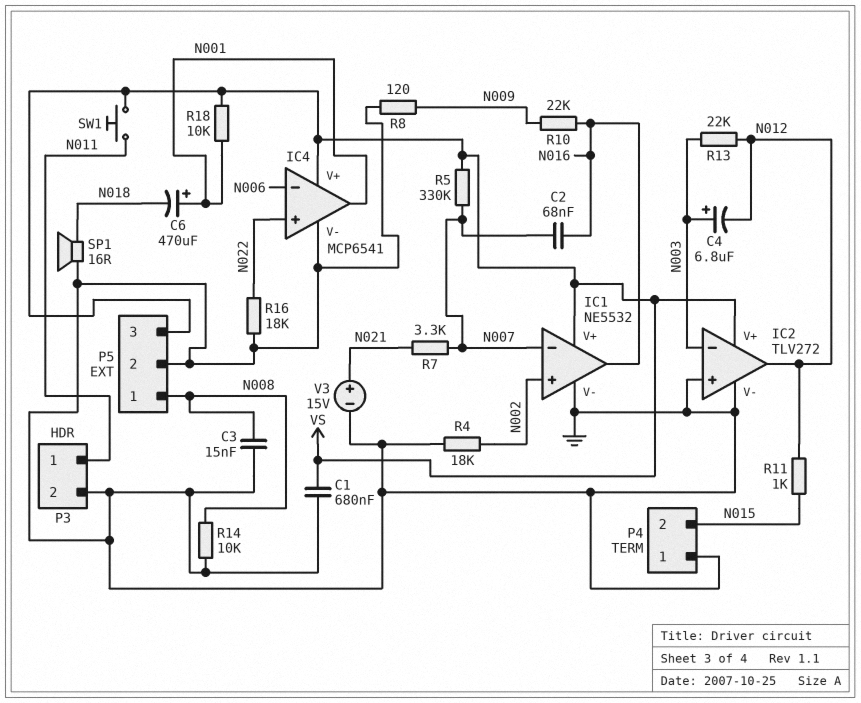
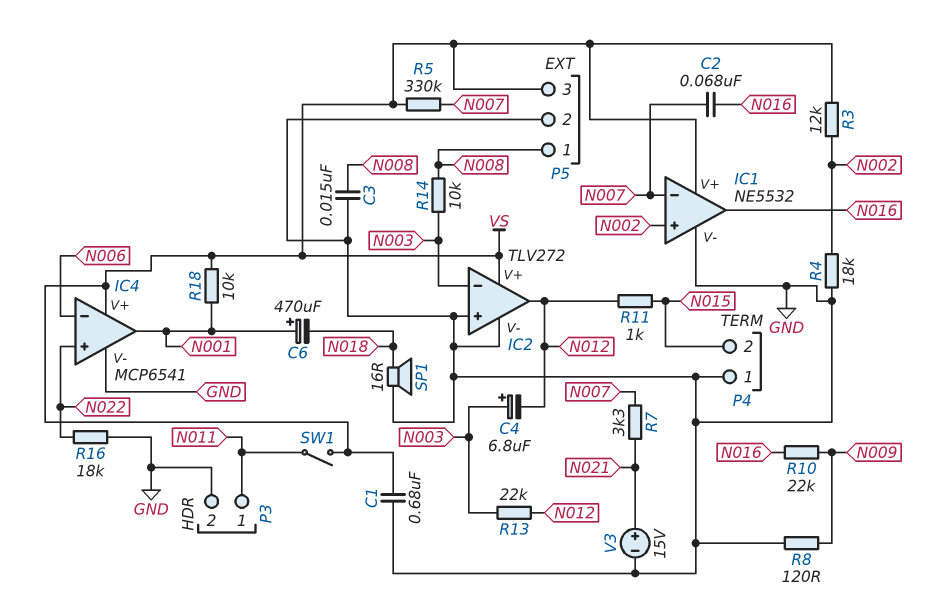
R3: none -> 12k (N002, VS)
R14: 10k (GND, N008) -> 10k (N003, N008)
SW1: button (N011, VS) -> switch (N011, VS)

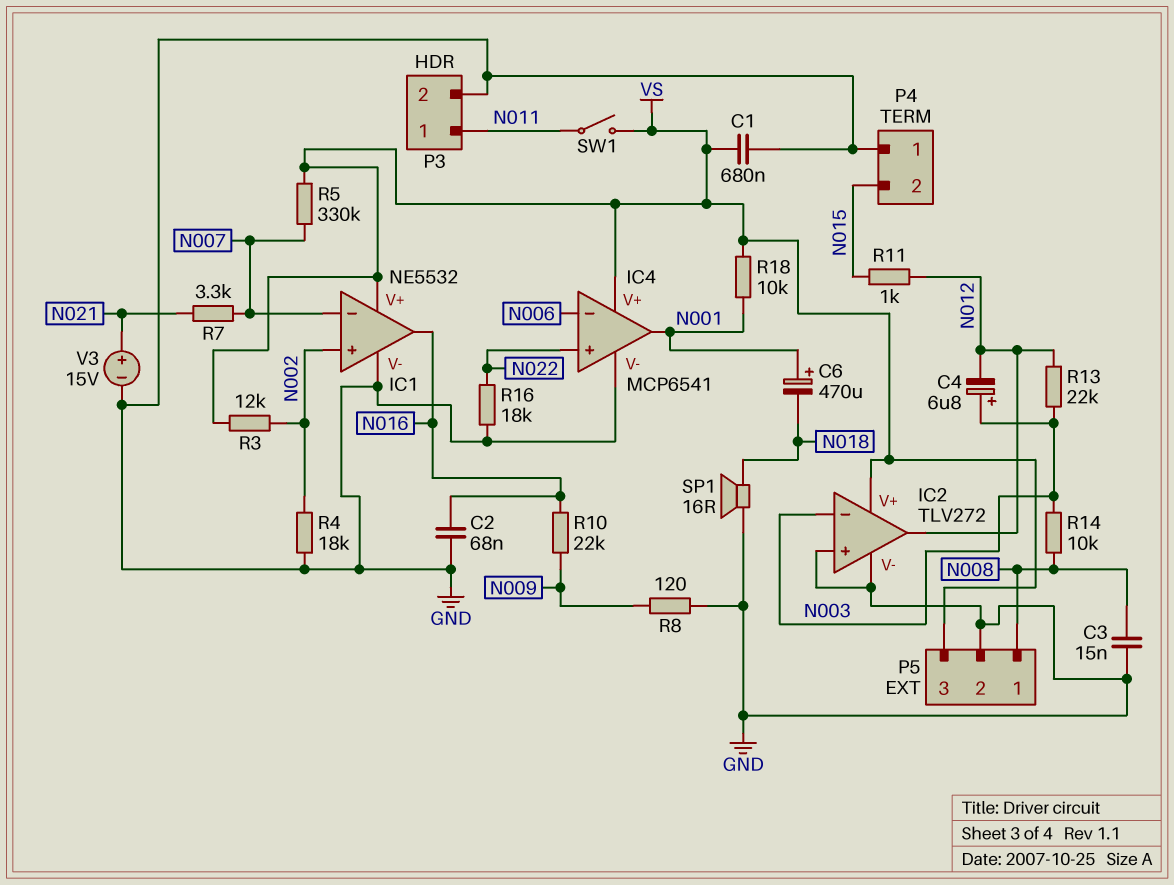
C2: 68nF (N007, N016) -> 68nF (GND, N016)

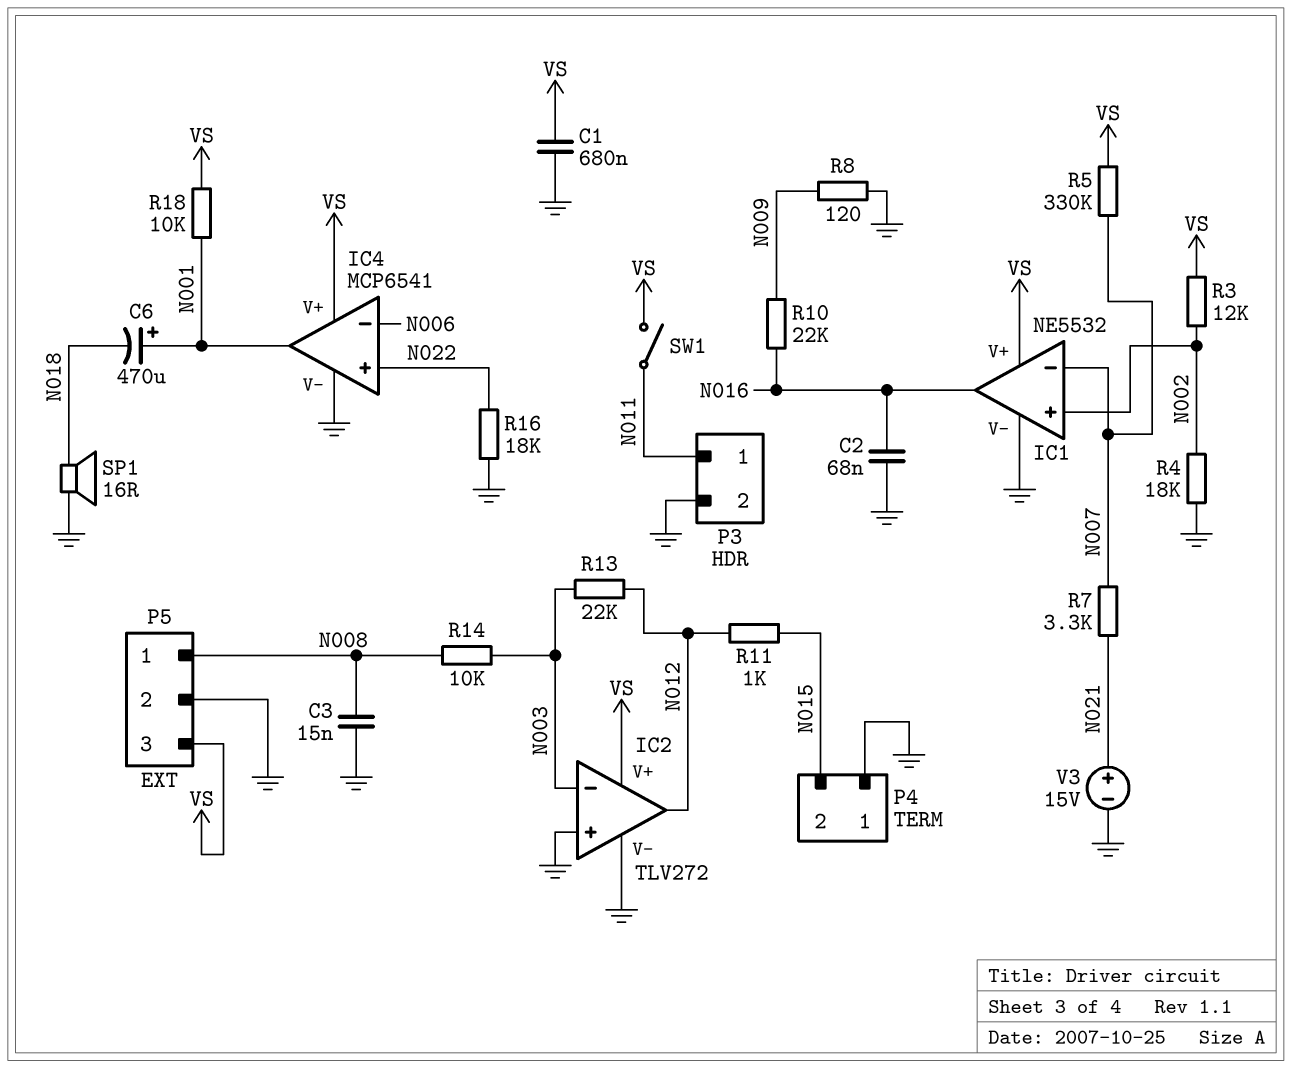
C4: 6.8uF (plus N003, minus N012) -> none

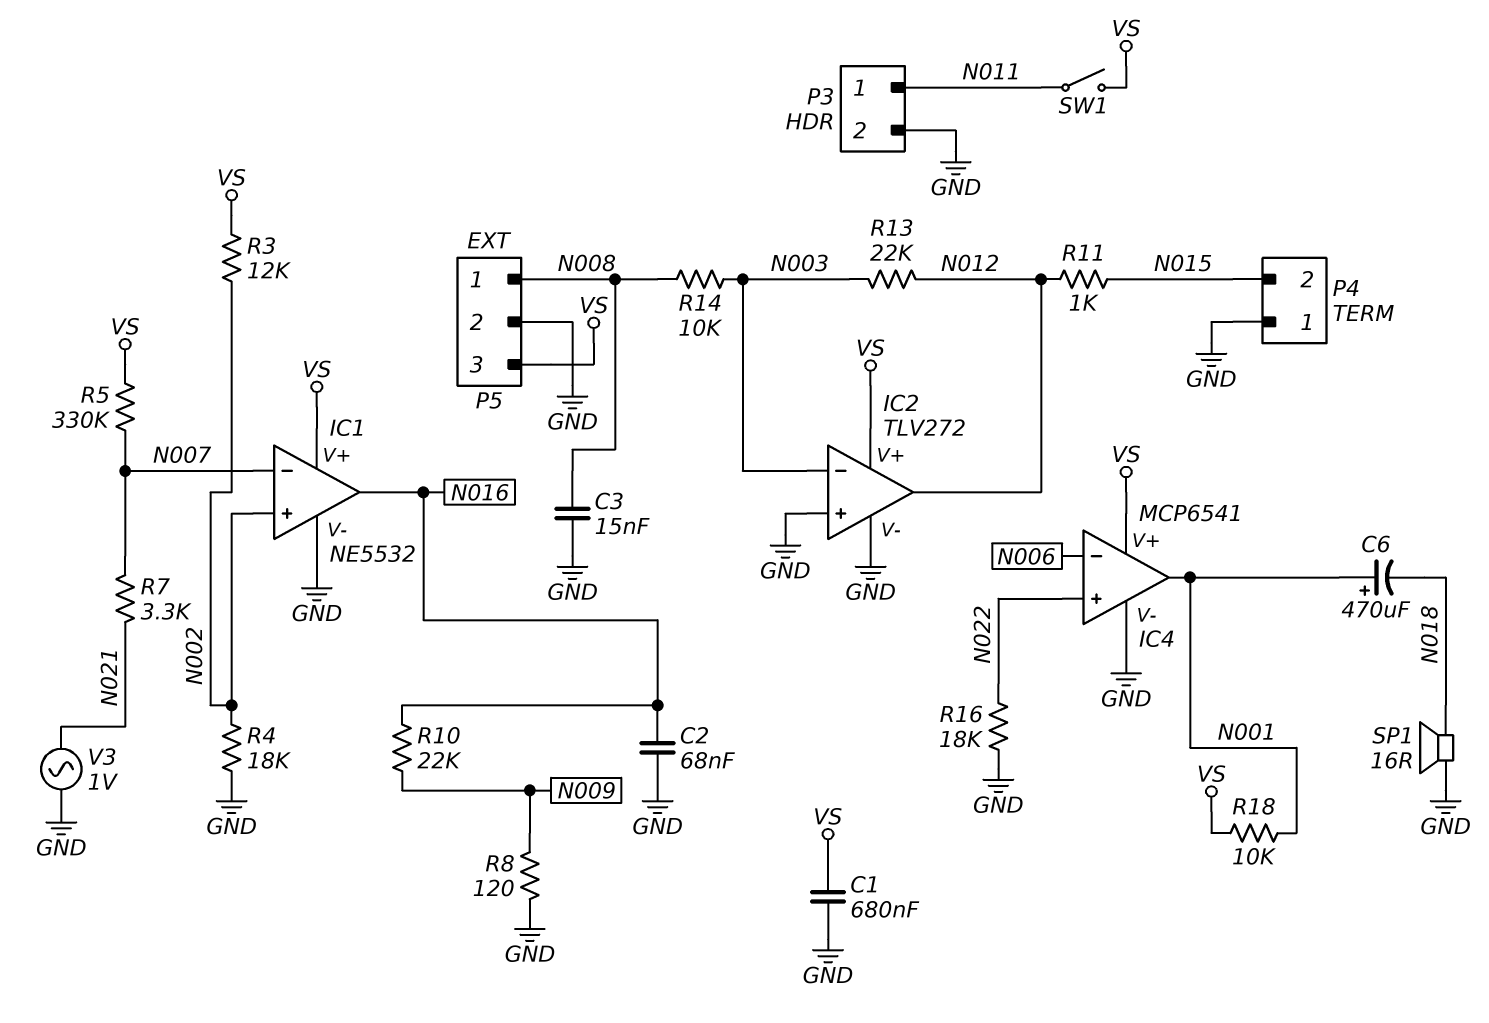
V3: 15V (plus N021, minus GND) -> AC 1V (GND, N021)

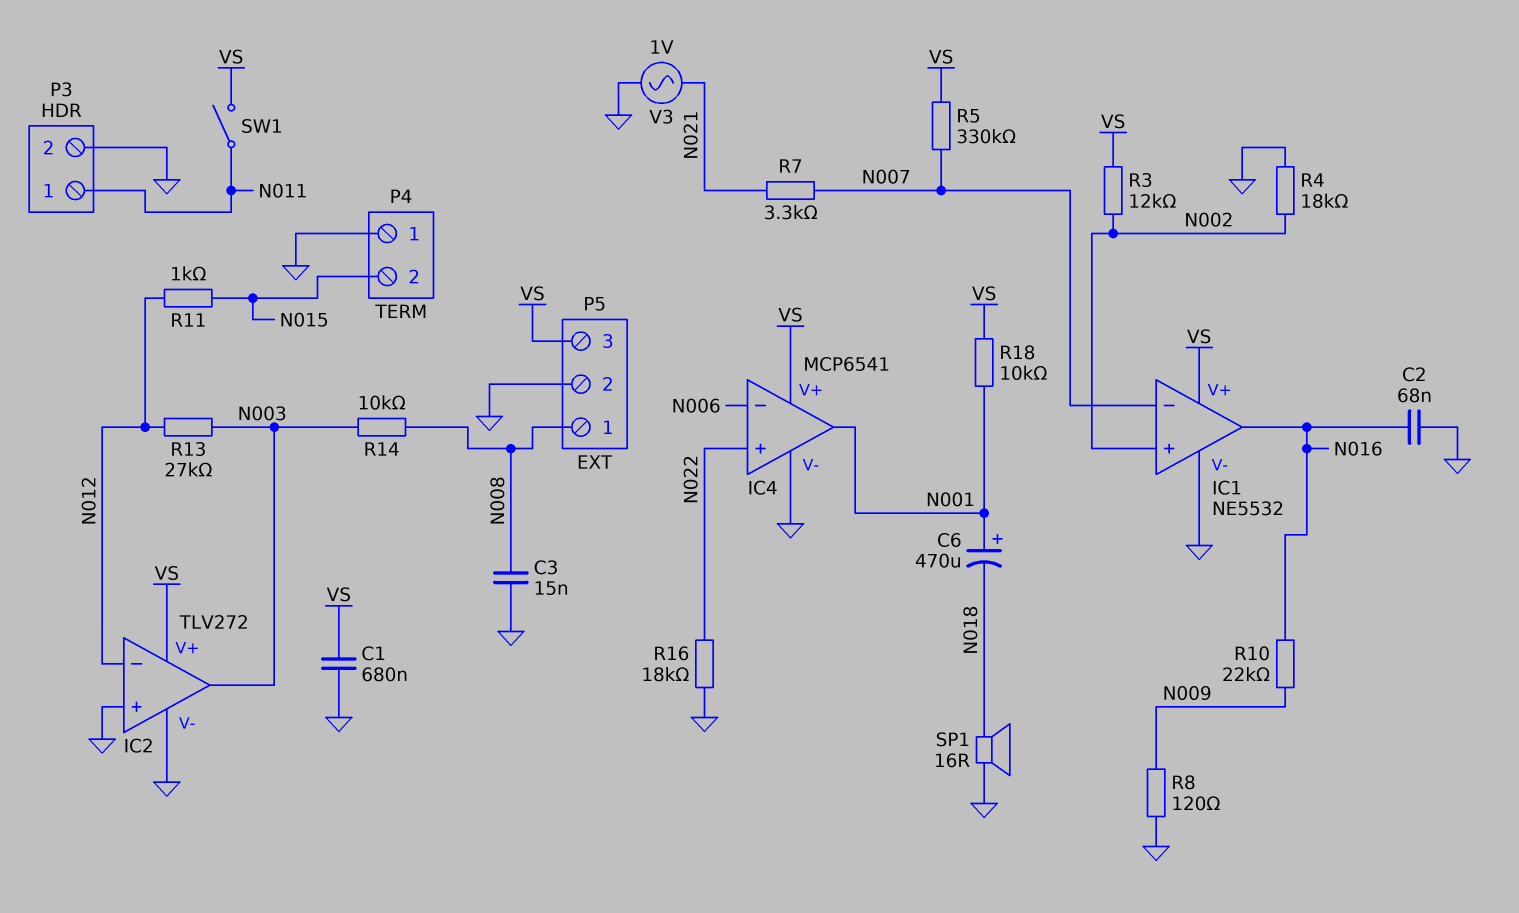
IC2 pin in-: N003 -> N012
IC2 pin out: N012 -> N003
R13: 22k (N003, N012) -> 27k (N003, N012)

